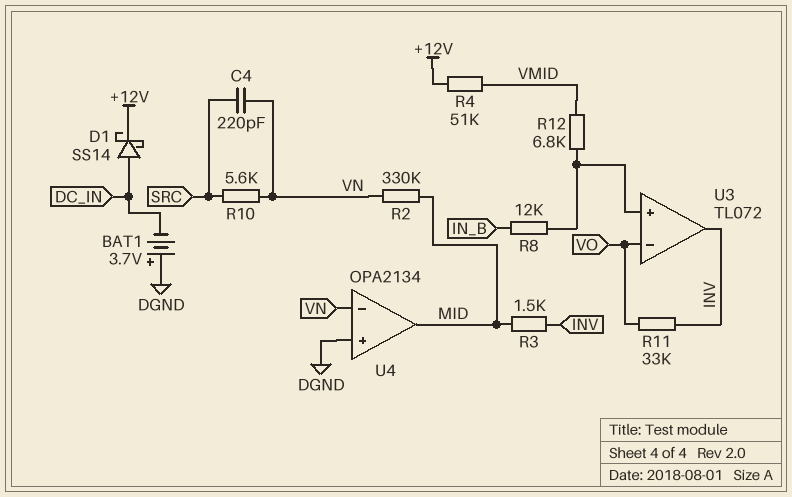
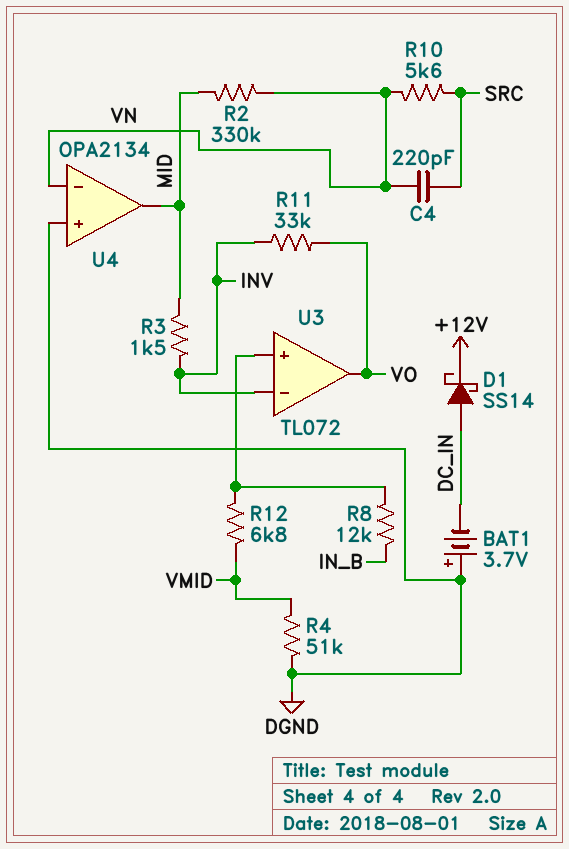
R4: 51k (+12V, VMID) -> 51k (DGND, VMID)
U3 pin in-: VO -> INV
U3 pin out: INV -> VO

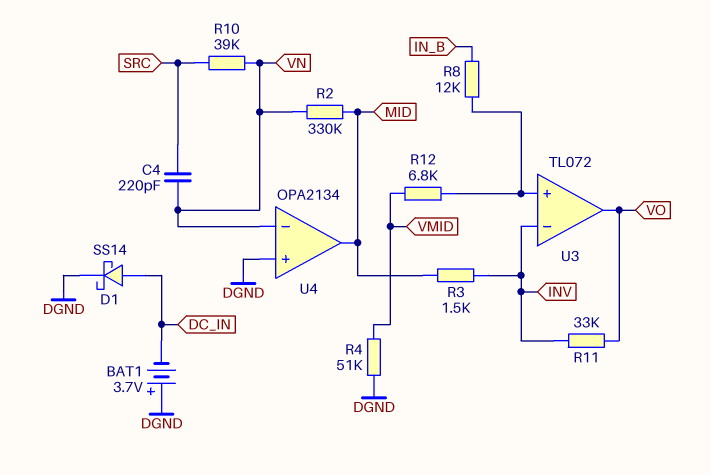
D1: schottky SS14 (A DC_IN, K +12V) -> schottky SS14 (A DC_IN, K DGND)
R10: 5.6k (SRC, VN) -> 39k (SRC, VN)

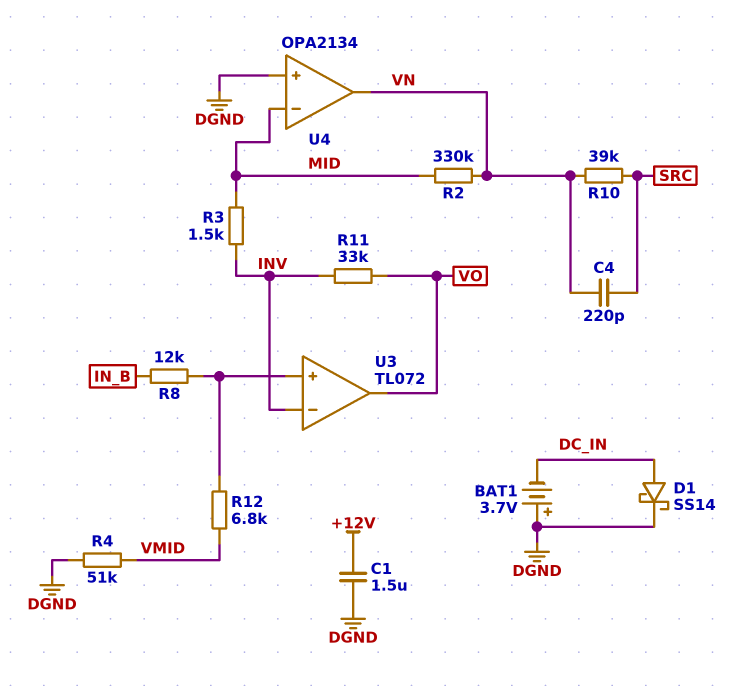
C1: none -> 1.5uF (+12V, DGND)
U4 pin in-: VN -> MID
U4 pin out: MID -> VN

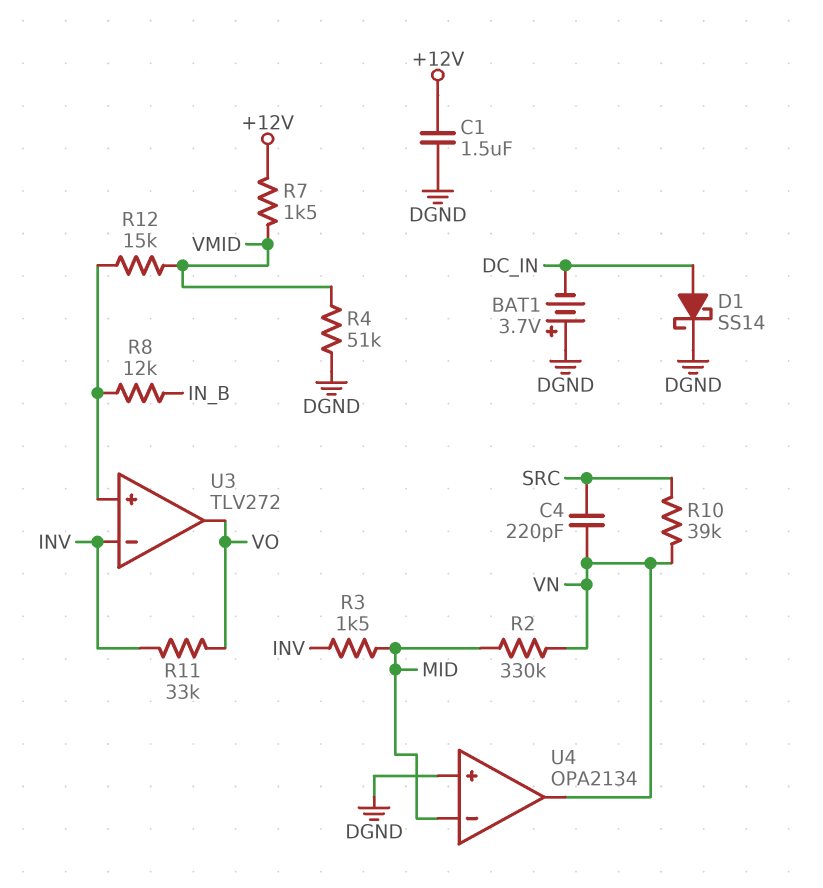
R7: none -> 1.5k (+12V, VMID)
R12: 6.8k (U3/in+, VMID) -> 15k (U3/in+, VMID)
U3: TL072 -> TLV272

